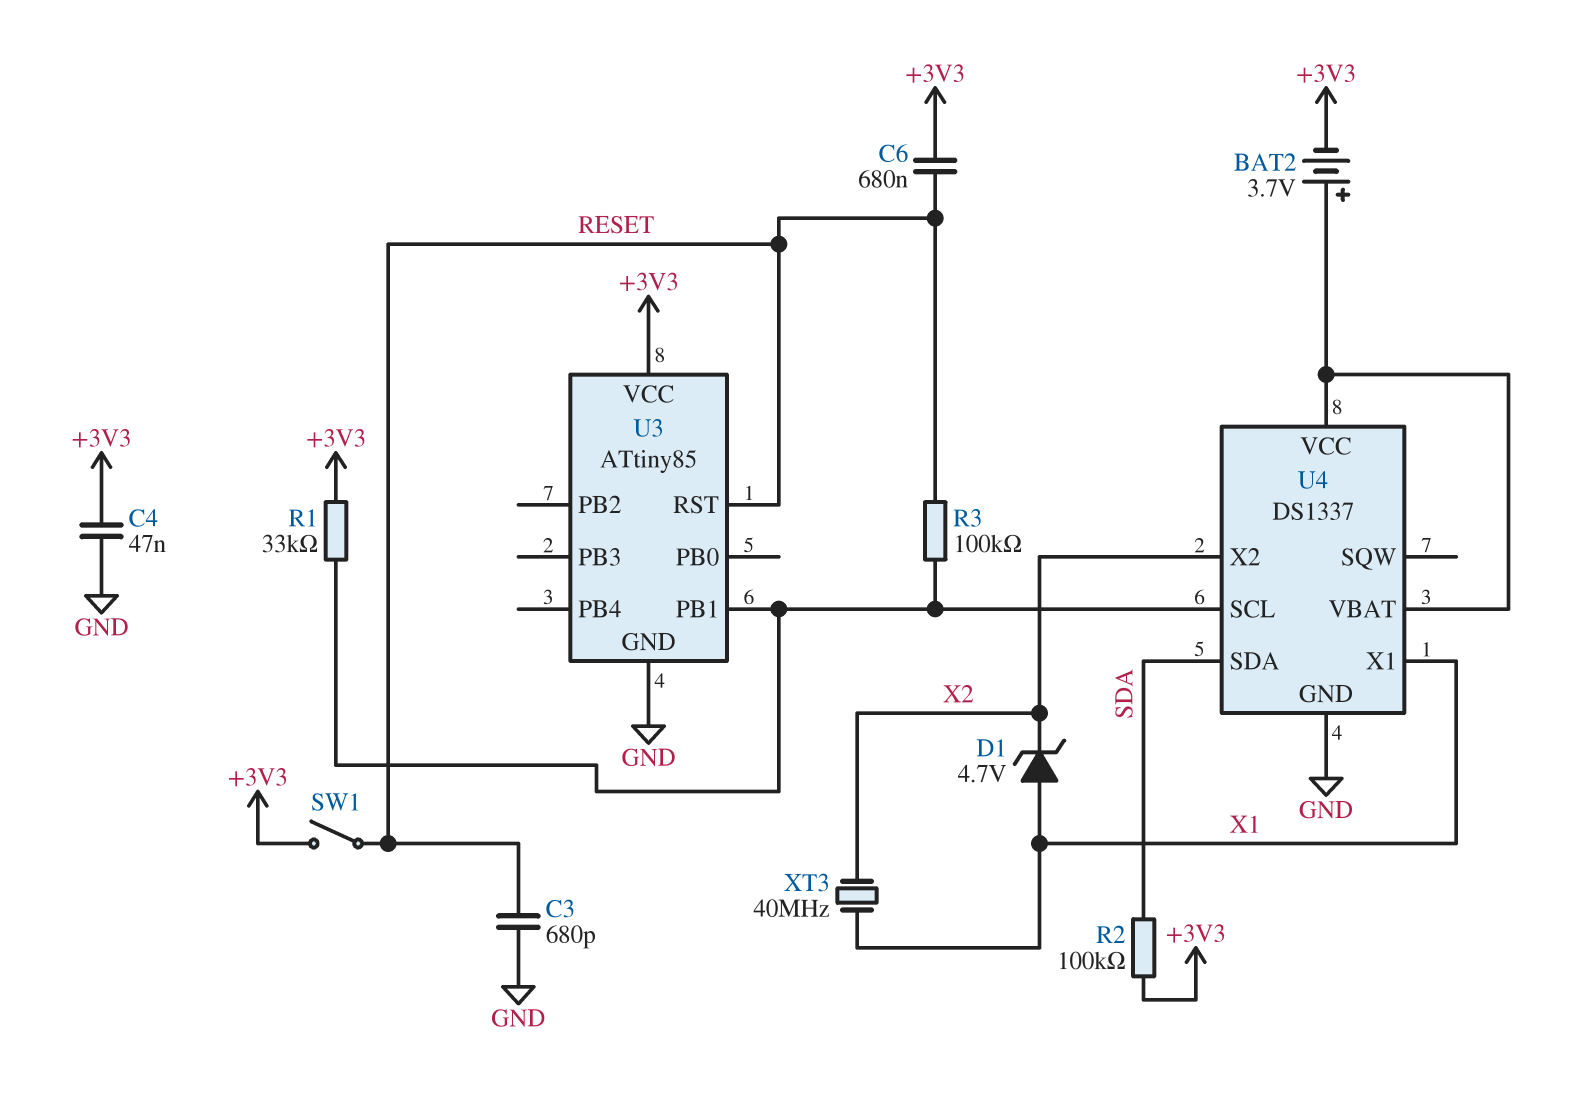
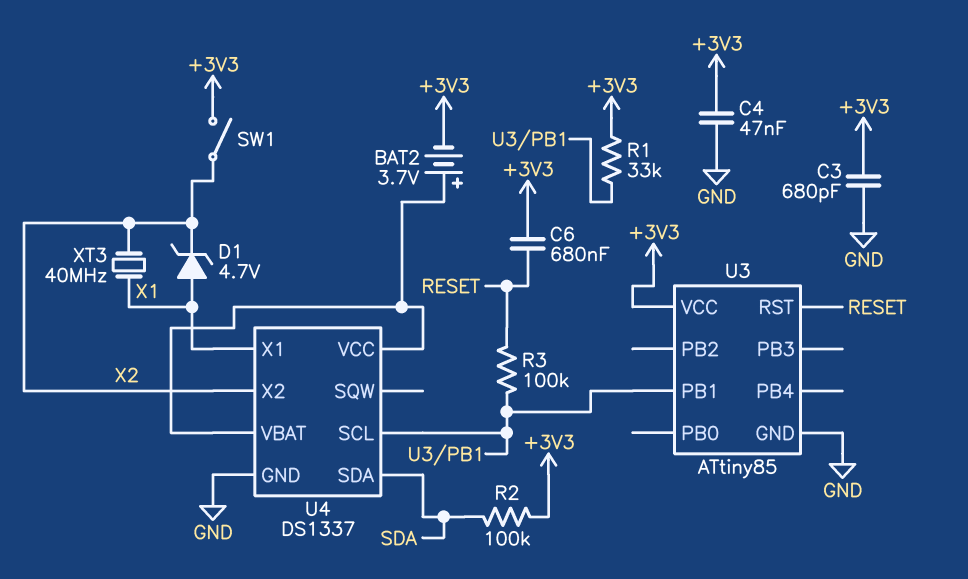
C3: 680pF (GND, RESET) -> 680pF (+3V3, GND)
SW1: switch (+3V3, RESET) -> switch (+3V3, X2)

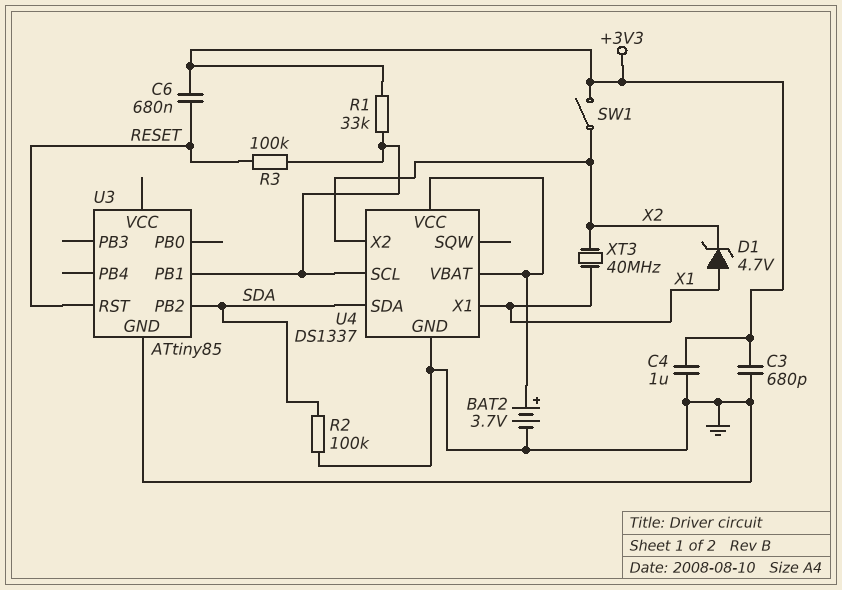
BAT2: 3.7V (plus U4/VBAT, minus +3V3) -> 3.7V (plus U4/VBAT, minus GND)
C4: 47nF (+3V3, GND) -> 1uF (+3V3, GND)
R2: 100k (+3V3, SDA) -> 100k (GND, SDA)
U3 pin PB2: none -> SDA
U3 pin VCC: +3V3 -> none

